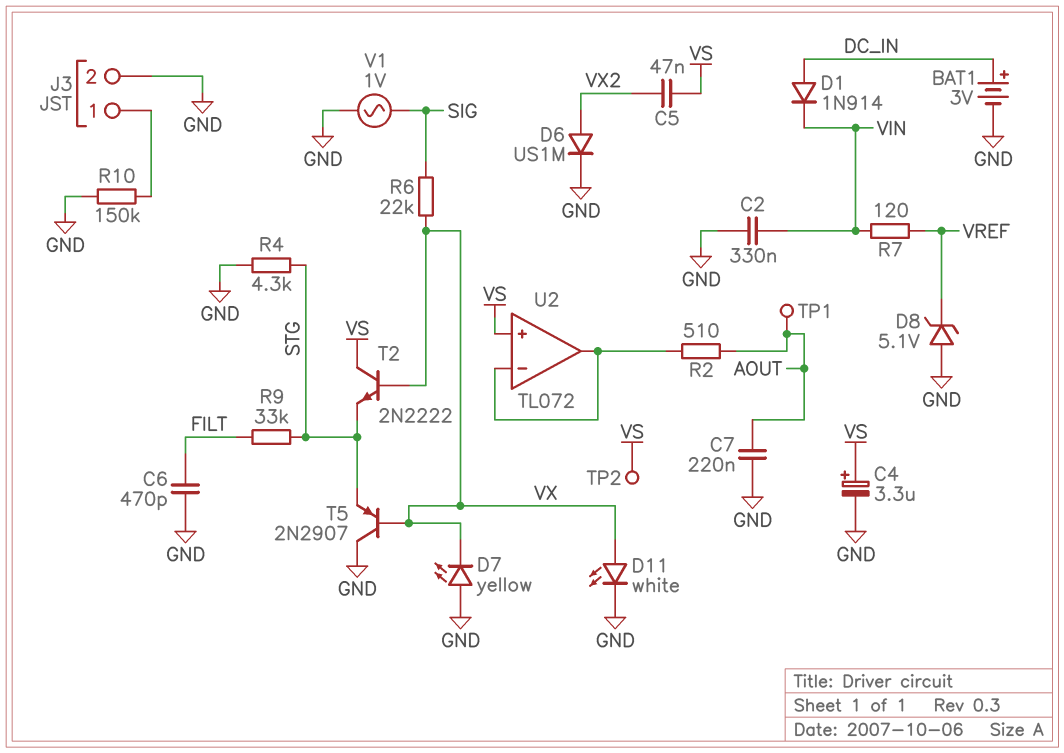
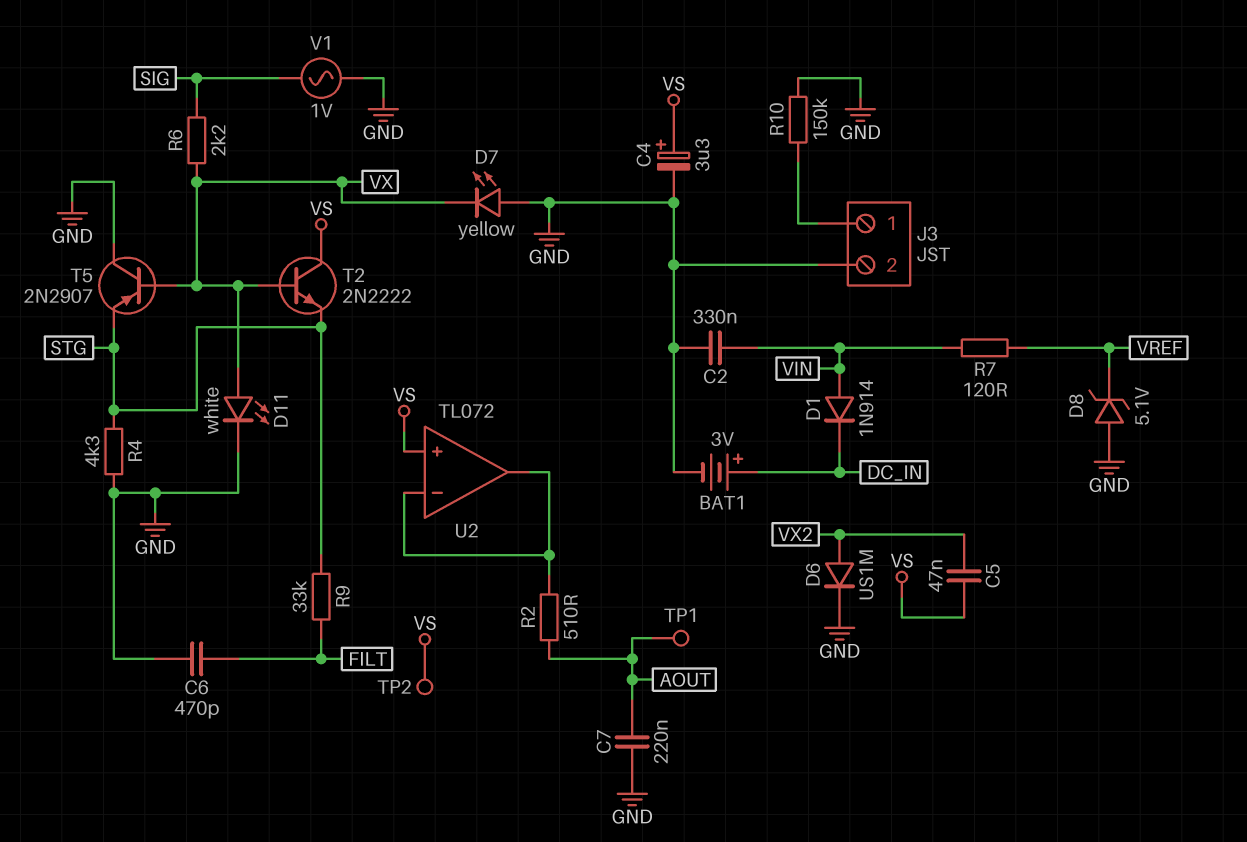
D1: diode 1N914 (A DC_IN, K VIN) -> diode 1N914 (A VIN, K DC_IN)
R6: 22k (SIG, VX) -> 2.2k (SIG, VX)

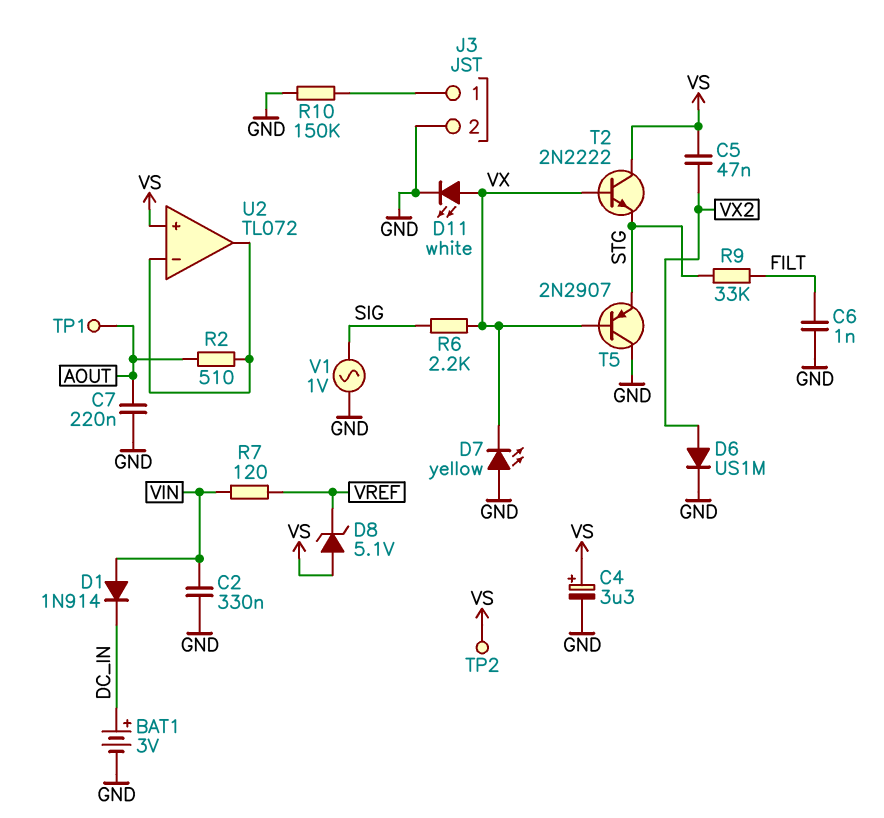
C6: 470pF (FILT, GND) -> 1nF (FILT, GND)
D8: zener 5.1V (A GND, K VREF) -> zener 5.1V (A VS, K VREF)
R4: 4.3k (GND, STG) -> none

